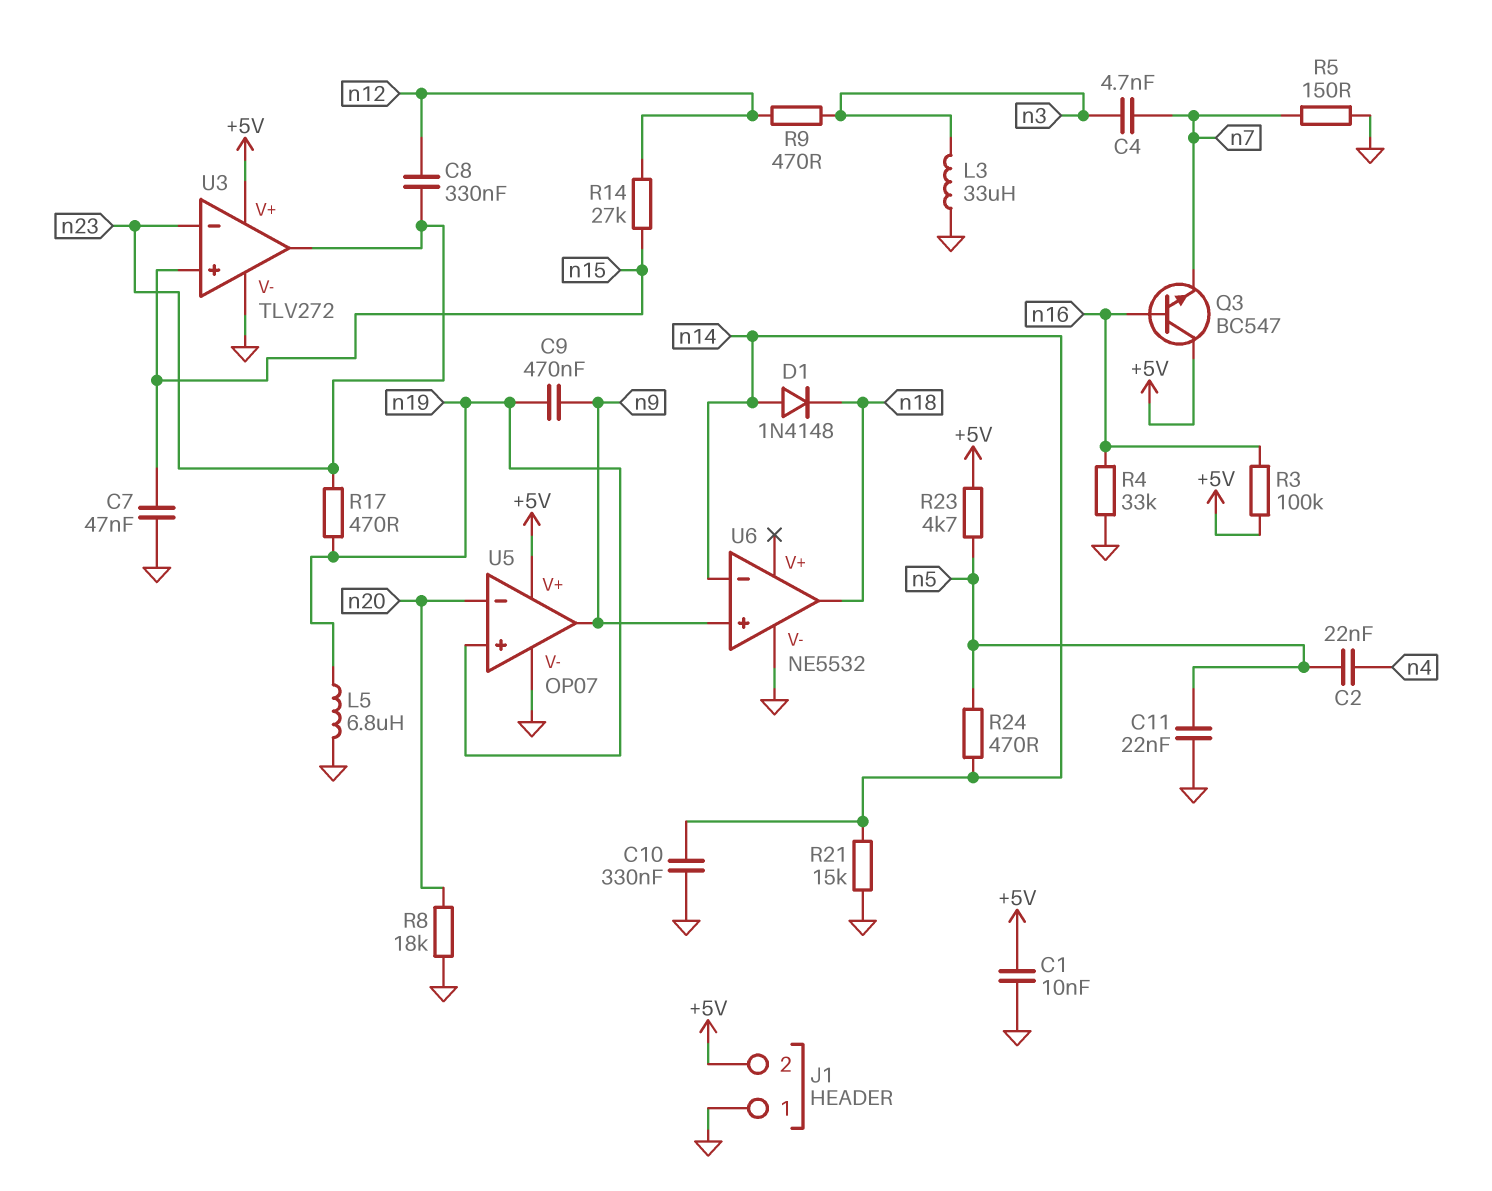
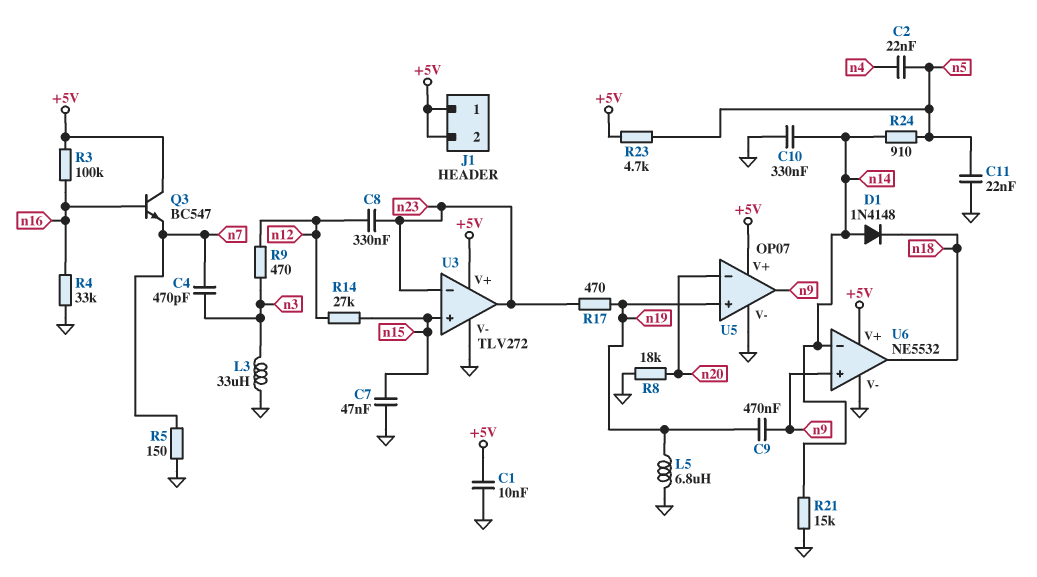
C4: 4.7nF (n3, n7) -> 470pF (n3, n7)
J1 pin 1: GND -> +5V
R24: 470 (n5, n14) -> 910 (n5, n14)
U6 pin V+: none -> +5V

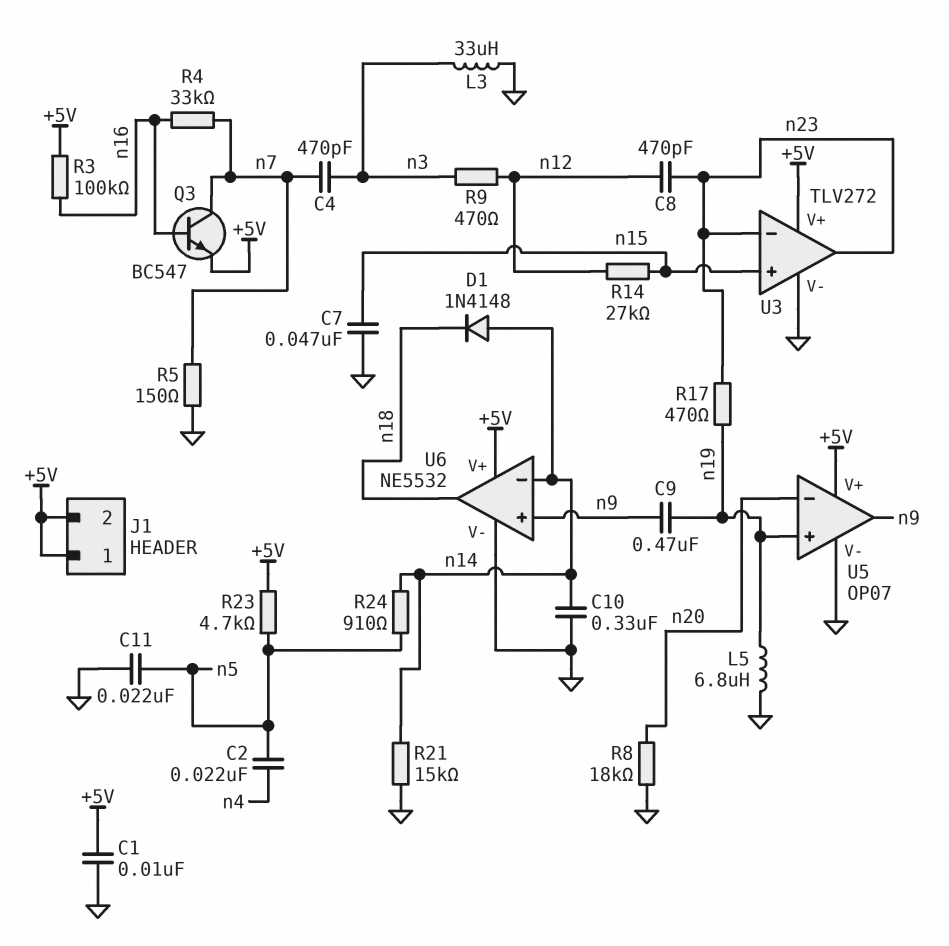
C8: 330nF (n12, n23) -> 470pF (n12, n23)
Q3: NPN BC547 (B n16, C +5V, E n7) -> NPN BC547 (B n16, C n7, E +5V)
R4: 33k (GND, n16) -> 33k (n7, n16)

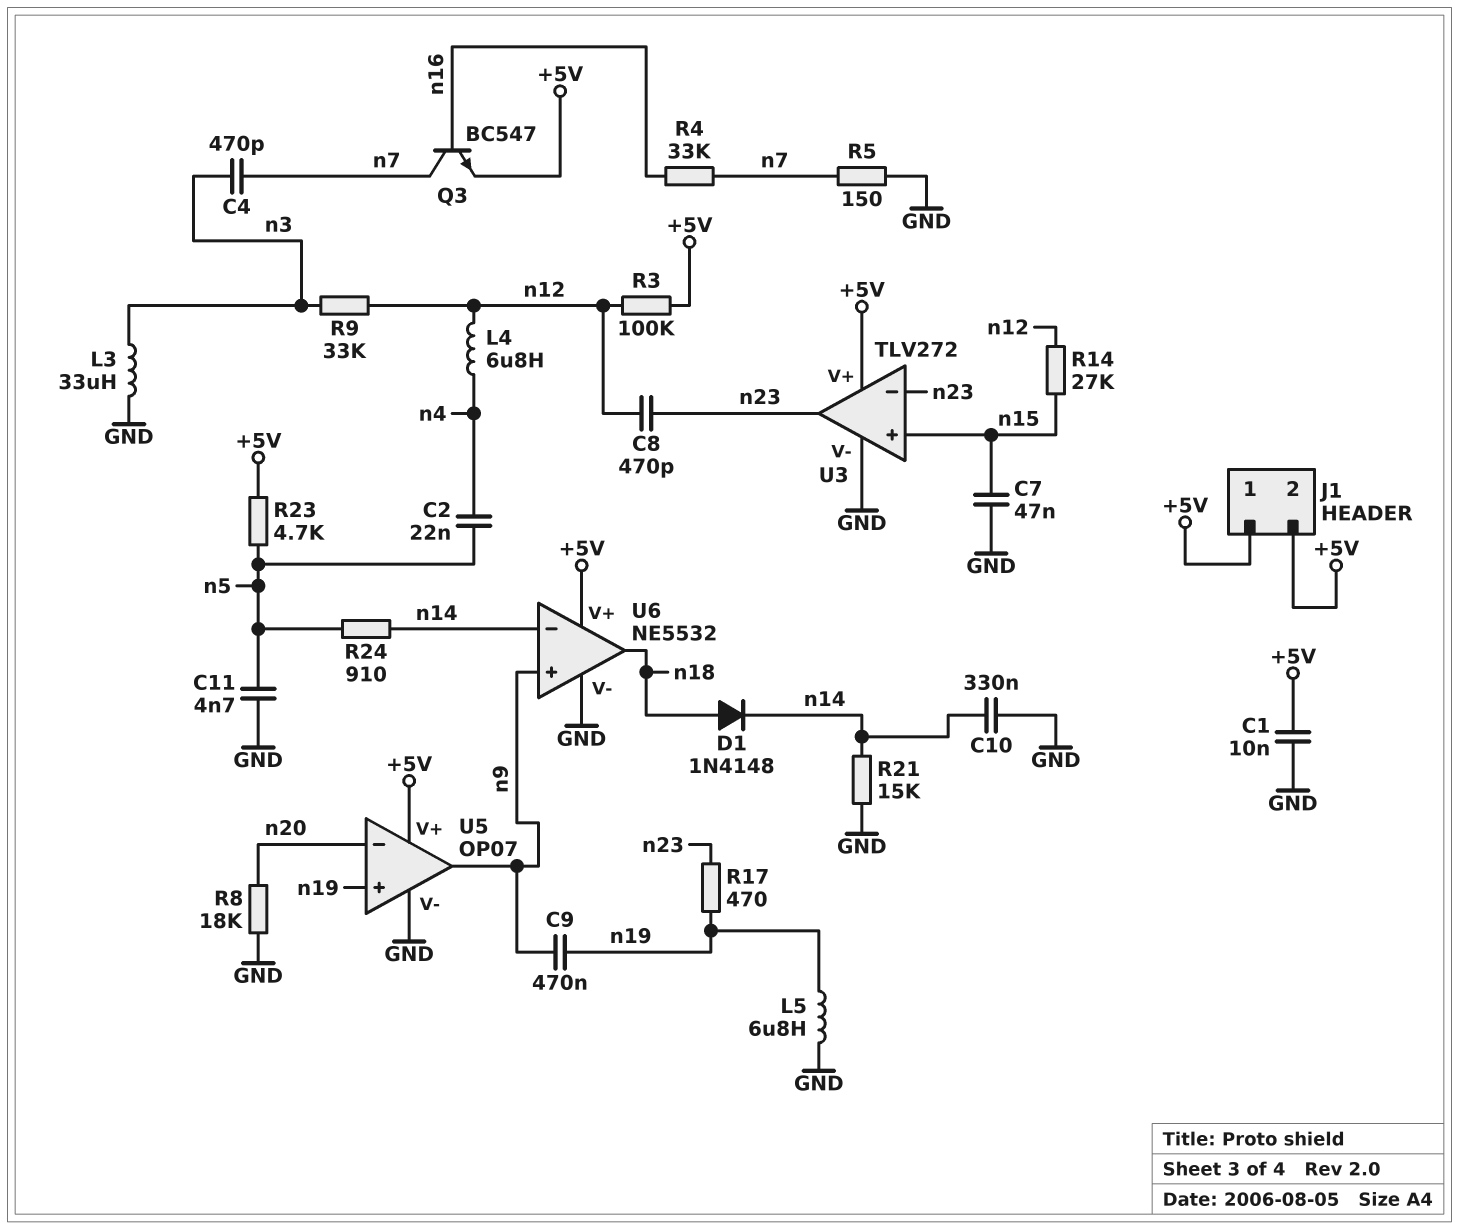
C11: 22nF (GND, n5) -> 4.7nF (GND, n5)
D1: diode 1N4148 (A n14, K n18) -> diode 1N4148 (A n18, K n14)
L4: none -> 6.8uH (n4, n12)
R3: 100k (+5V, n16) -> 100k (+5V, n12)
R9: 470 (n3, n12) -> 33k (n3, n12)

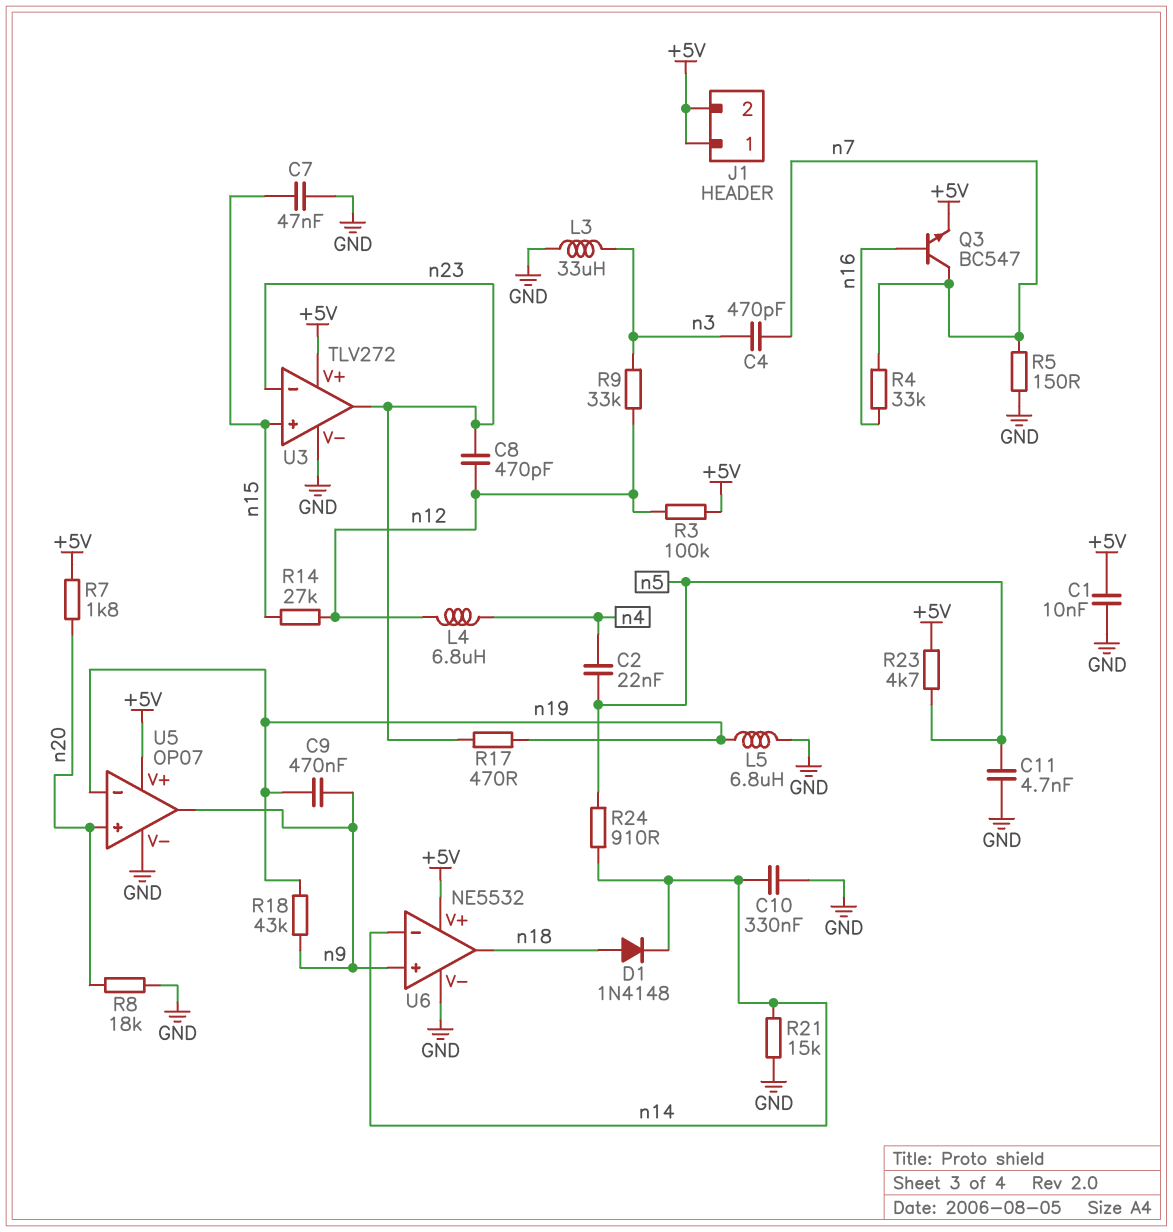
R7: none -> 1.8k (+5V, n20)
R18: none -> 43k (n9, n19)
U5 pin in+: n19 -> n20
U5 pin in-: n20 -> n19

